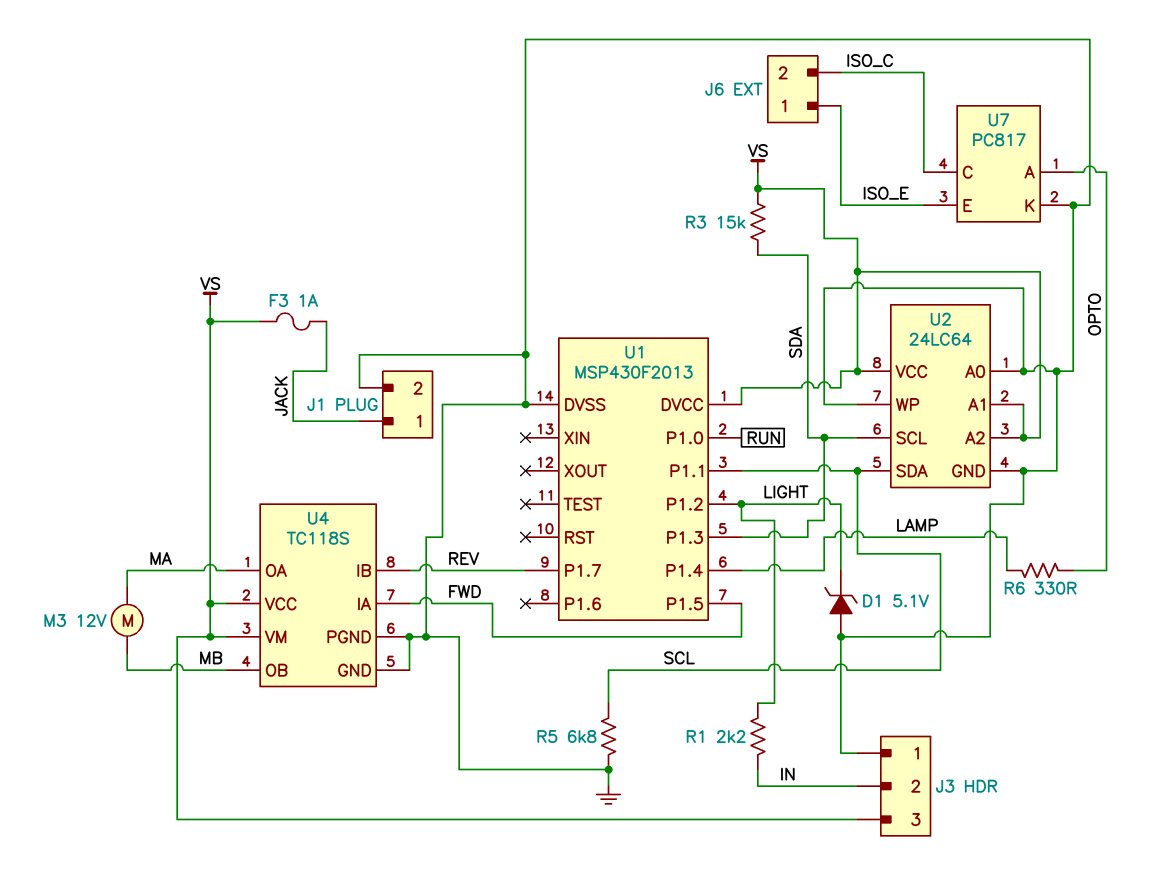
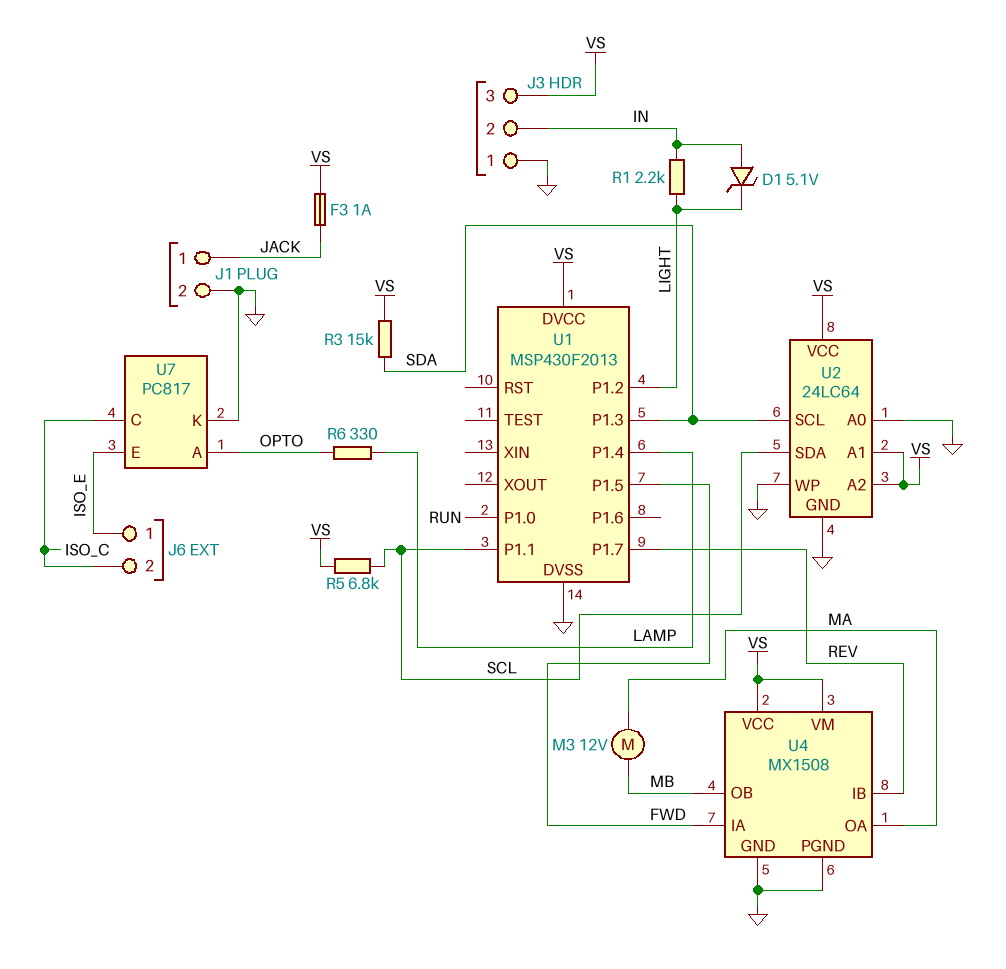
D1: zener 5.1V (A GND, K LIGHT) -> zener 5.1V (A IN, K LIGHT)
R5: 6.8k (GND, SCL) -> 6.8k (SCL, VS)
U4: TC118S -> MX1508

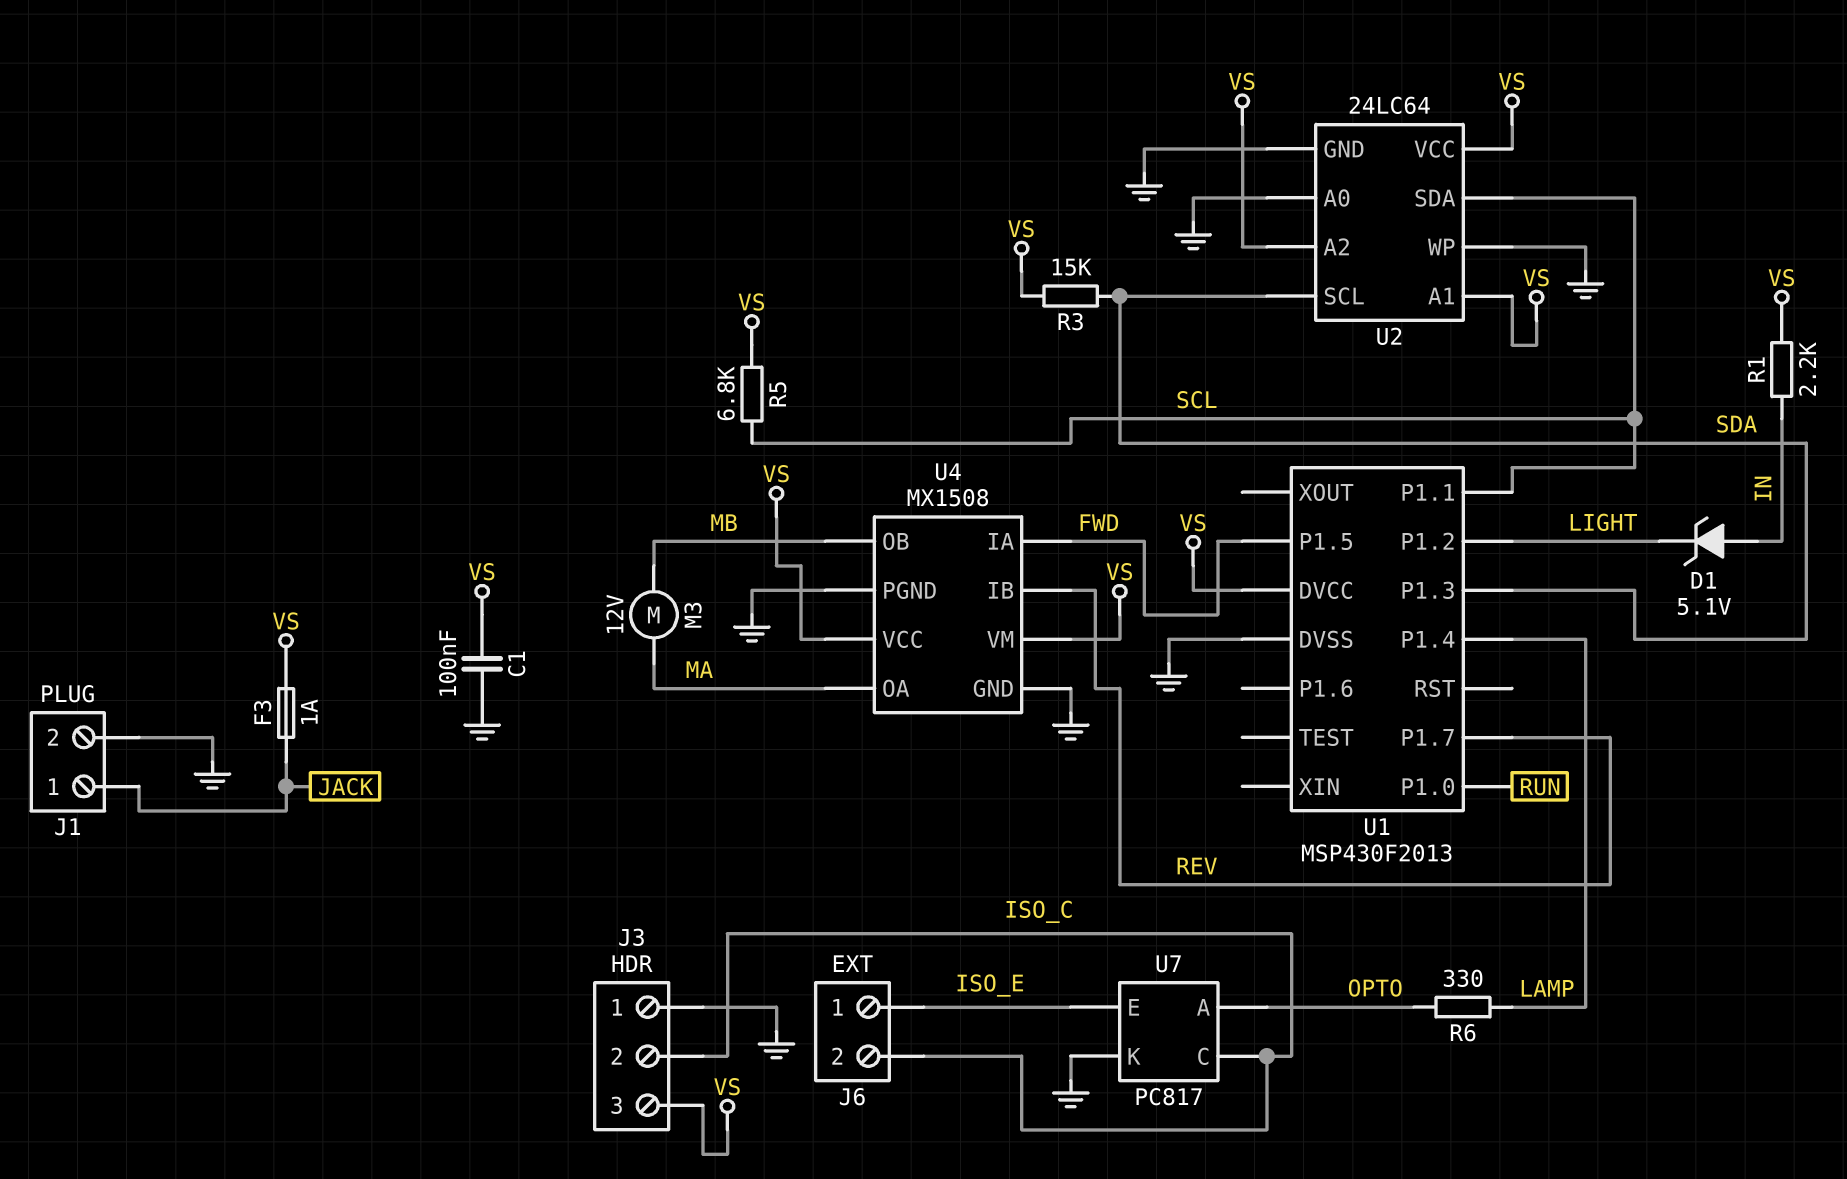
C1: none -> 100nF (GND, VS)
J3 pin 2: IN -> ISO_C
R1: 2.2k (IN, LIGHT) -> 2.2k (IN, VS)

